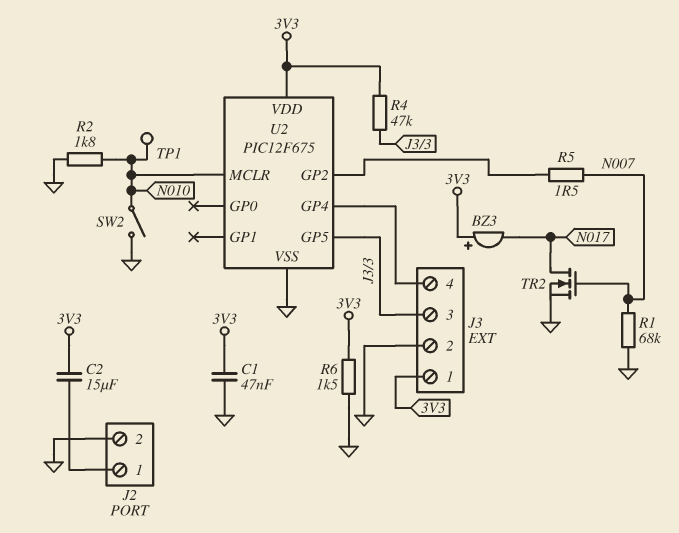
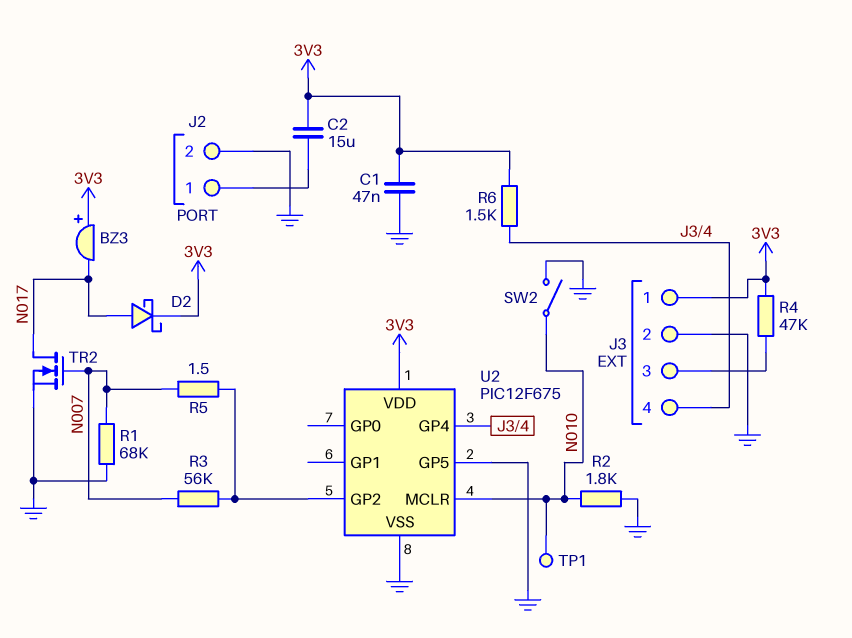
D2: none -> schottky (A N017, K 3V3)
R3: none -> 56k (N007, U2/GP2)
R6: 1.5k (3V3, GND) -> 1.5k (3V3, J3/4)
U2 pin GP5: J3/3 -> GND

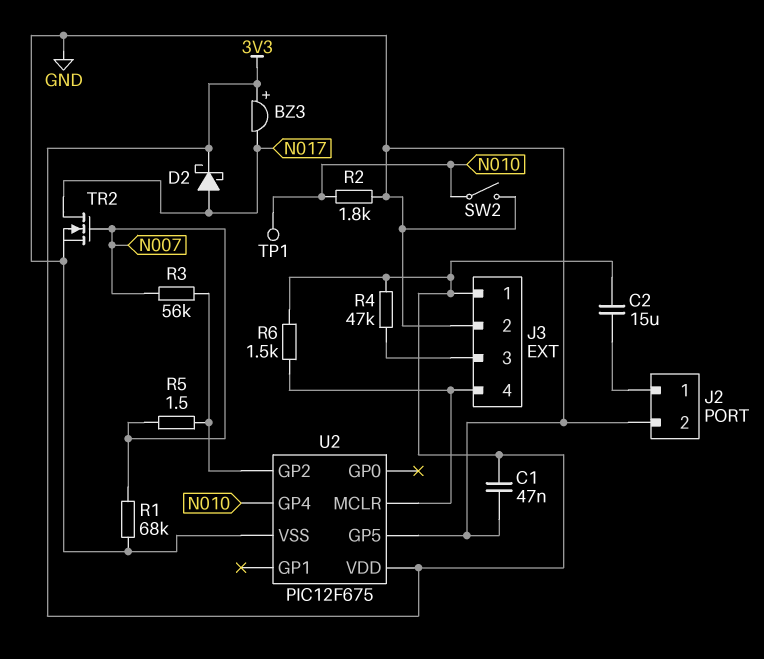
U2 pin GP4: J3/4 -> N010
U2 pin MCLR: N010 -> J3/4

